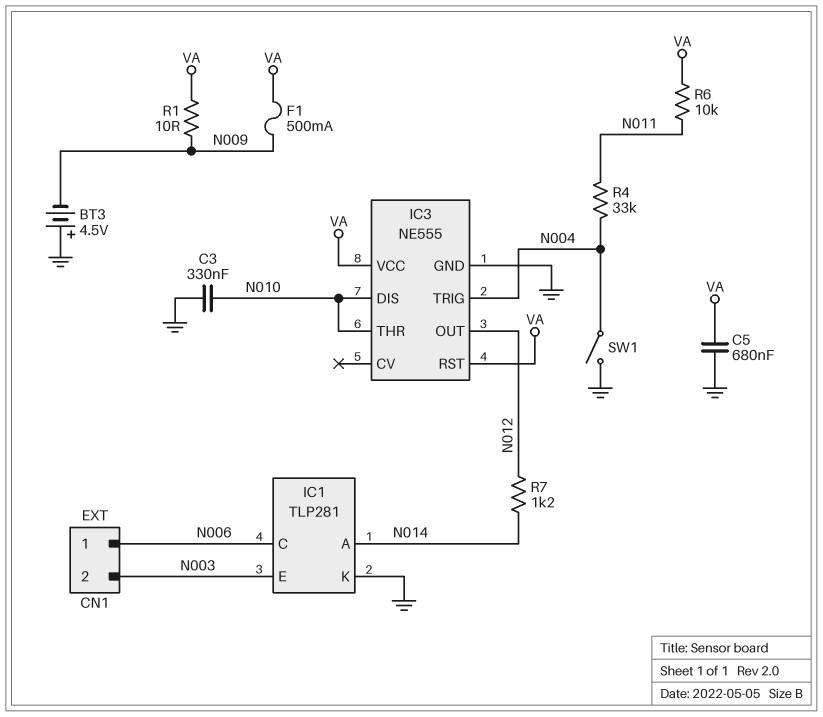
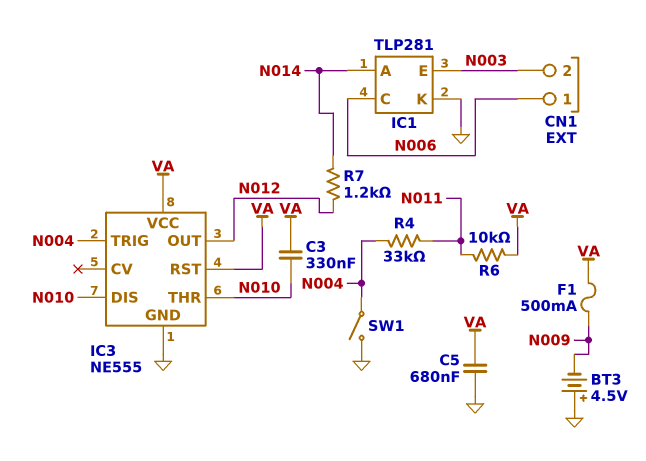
C3: 330nF (GND, N010) -> 330nF (N010, VA)
R1: 10 (N009, VA) -> none

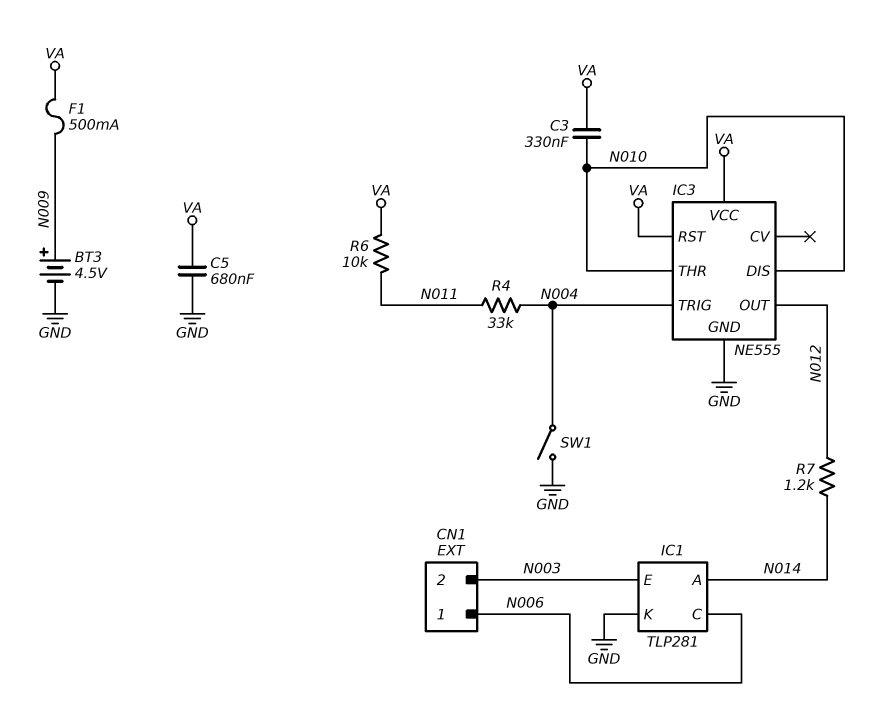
BT3: 4.5V (plus GND, minus N009) -> 4.5V (plus N009, minus GND)

